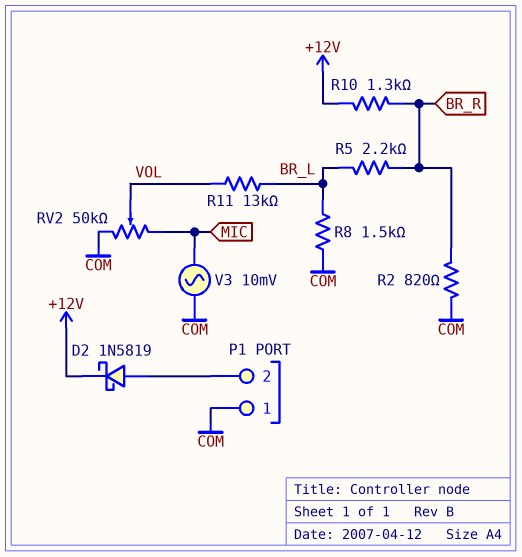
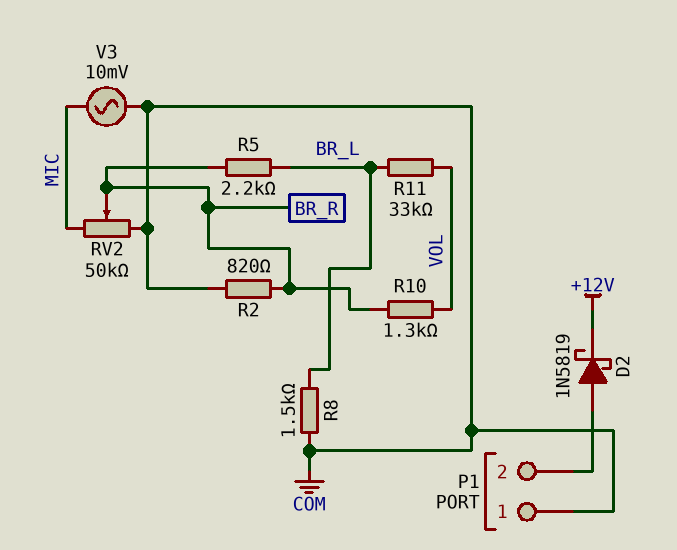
R10: 1.3k (+12V, BR_R) -> 1.3k (BR_R, VOL)
R11: 13k (BR_L, VOL) -> 33k (BR_L, VOL)
RV2: 50k (COM, MIC, wiper VOL) -> 50k (COM, MIC, wiper BR_R)

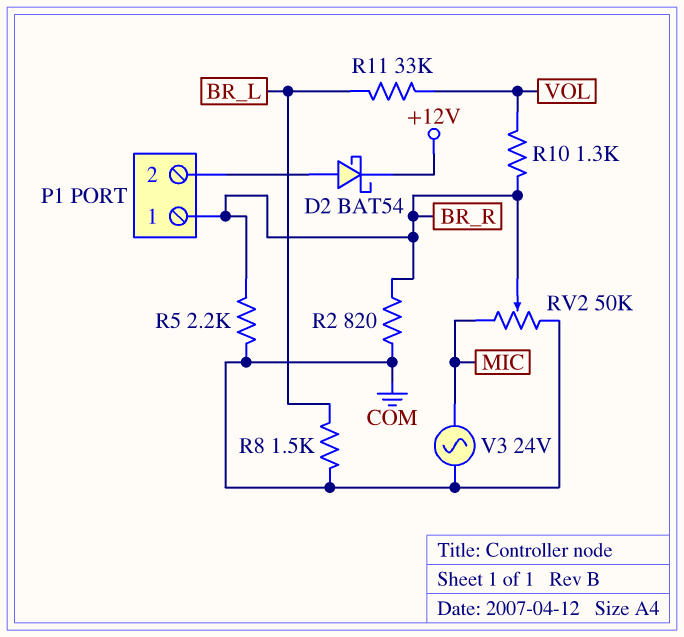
D2: schottky 1N5819 (A P1/2, K +12V) -> schottky BAT54 (A P1/2, K +12V)
P1 pin 1: COM -> BR_R
R5: 2.2k (BR_L, BR_R) -> 2.2k (BR_R, COM)
V3: AC 10mV (COM, MIC) -> AC 24V (COM, MIC)

